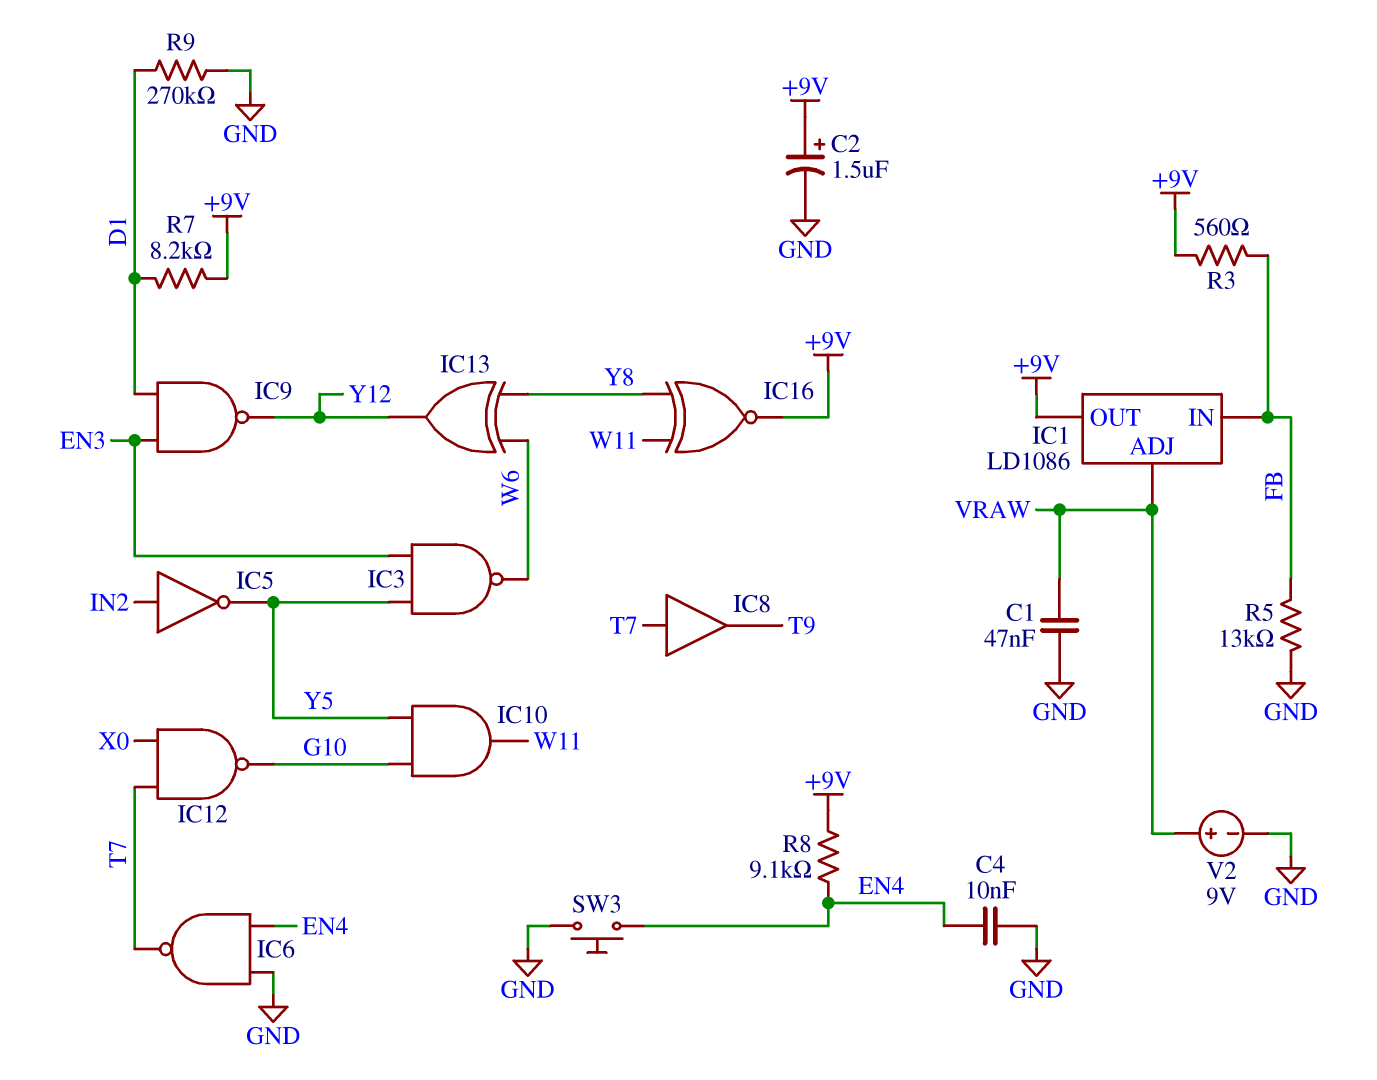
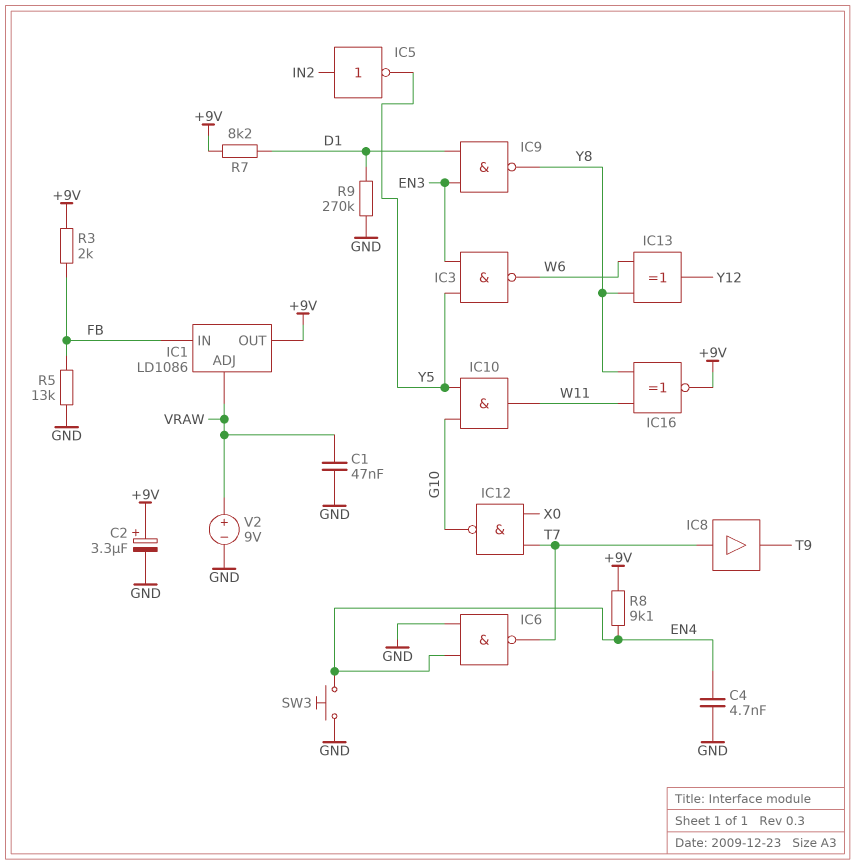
C2: 1.5uF (plus +9V, minus GND) -> 3.3uF (plus +9V, minus GND)
C4: 10nF (EN4, GND) -> 4.7nF (EN4, GND)
IC9: NAND (in D1, in EN3, out Y12) -> NAND (in D1, in EN3, out Y8)
R3: 560 (+9V, FB) -> 2k (+9V, FB)

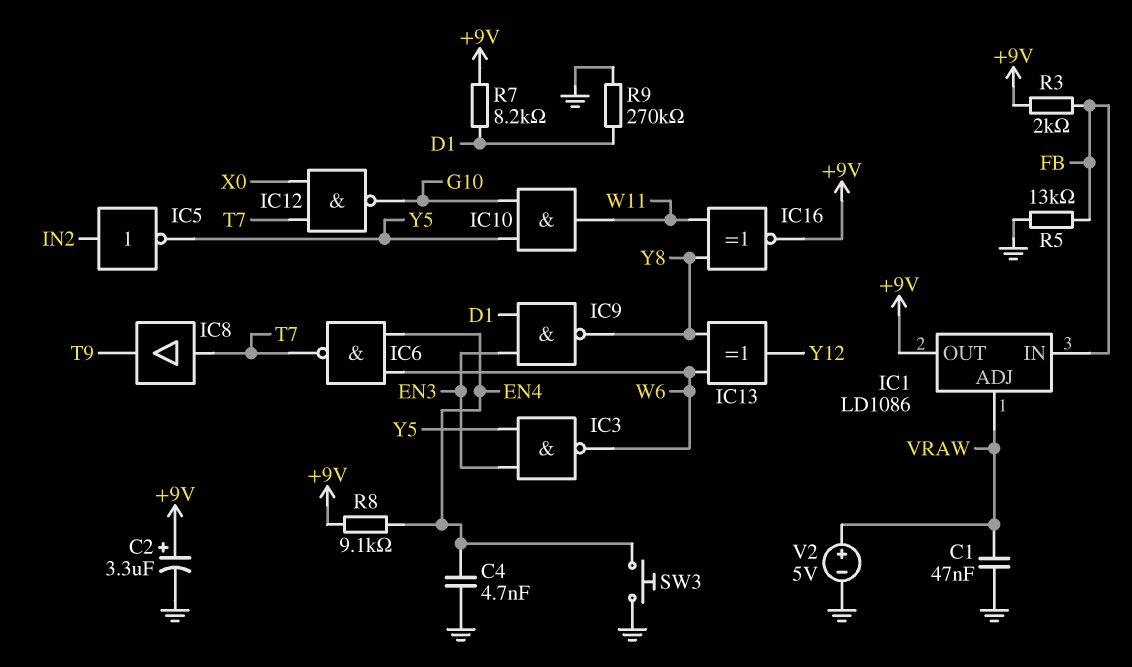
IC6: NAND (in EN4, in GND, out T7) -> NAND (in EN4, in W6, out T7)
V2: 9V (plus VRAW, minus GND) -> 5V (plus VRAW, minus GND)

